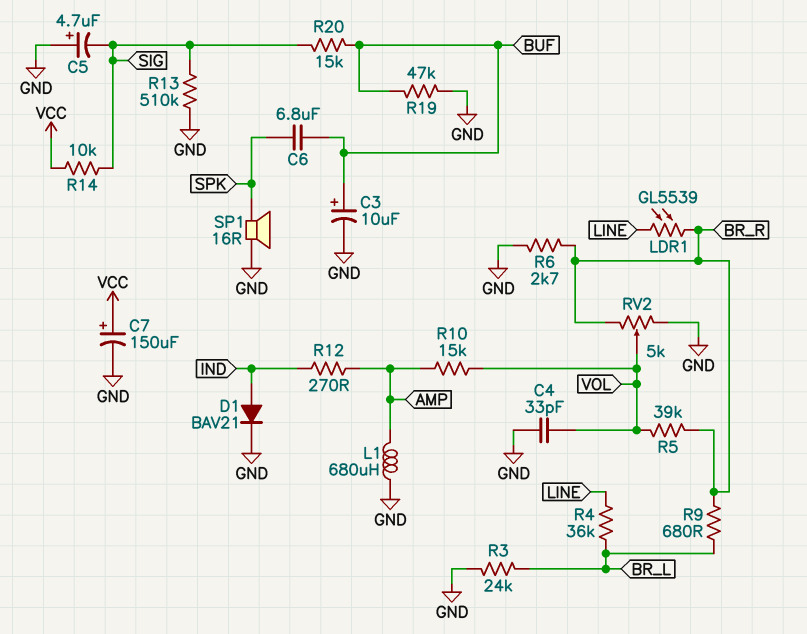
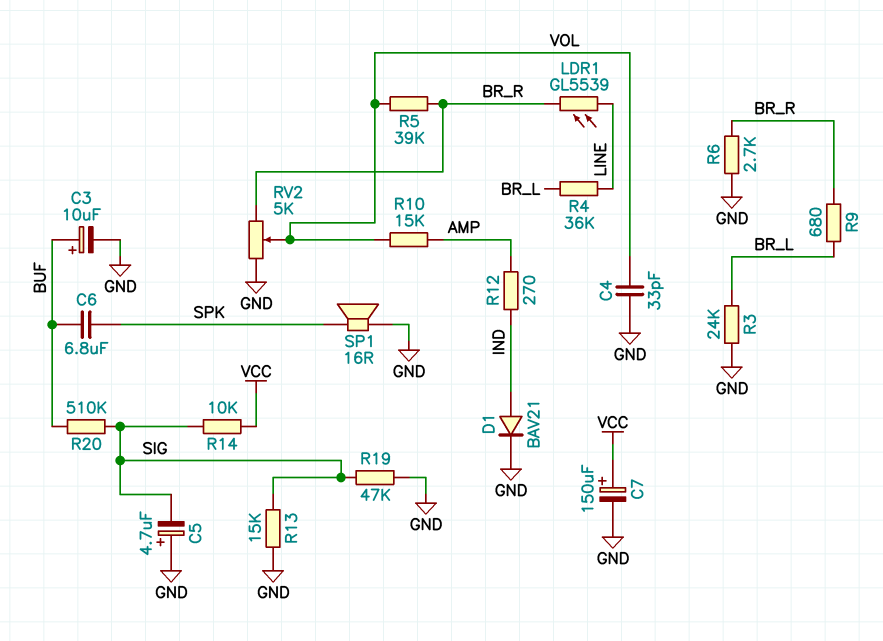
L1: 680uH (AMP, GND) -> none
R13: 510k (GND, SIG) -> 15k (GND, SIG)
R19: 47k (BUF, GND) -> 47k (GND, SIG)
R20: 15k (BUF, SIG) -> 510k (BUF, SIG)

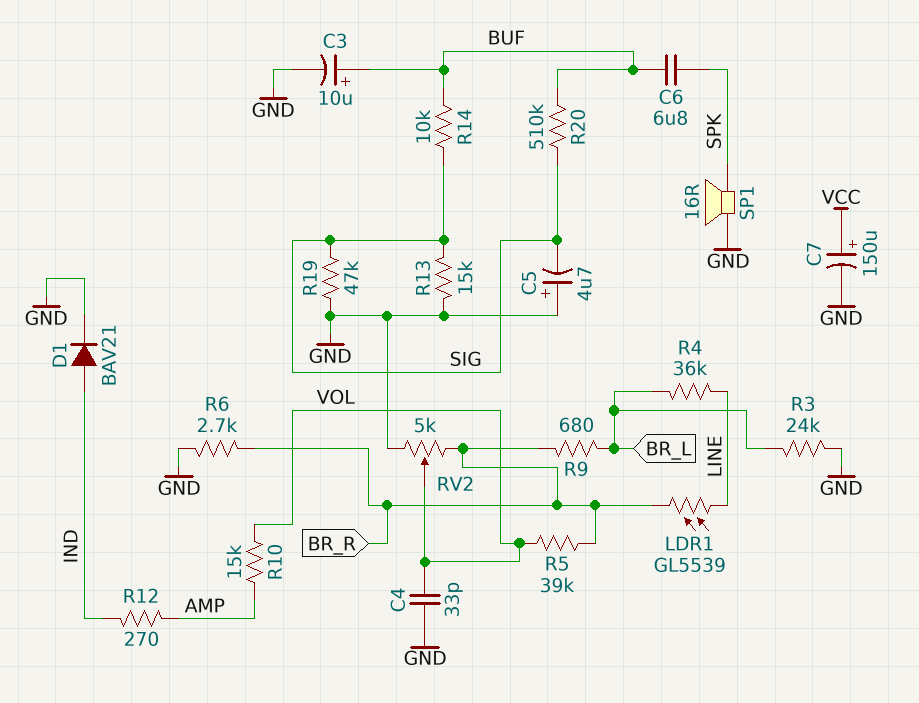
R14: 10k (SIG, VCC) -> 10k (BUF, SIG)

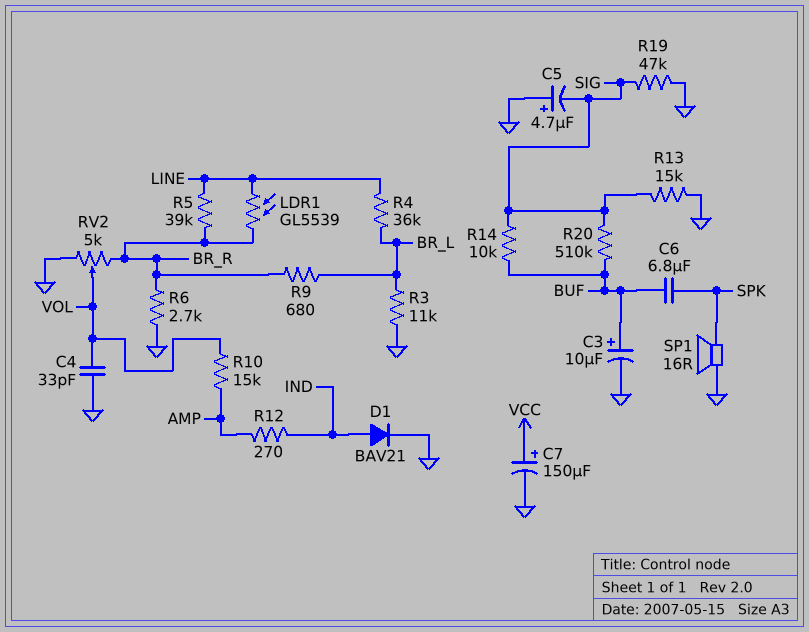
R3: 24k (BR_L, GND) -> 11k (BR_L, GND)
R5: 39k (BR_R, VOL) -> 39k (BR_R, LINE)

